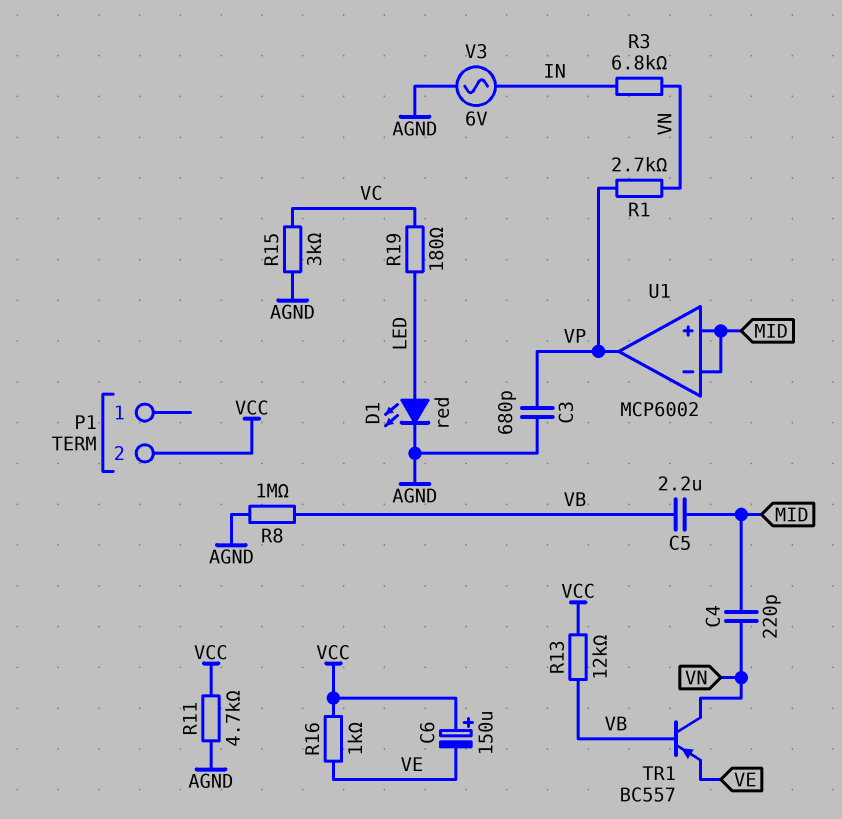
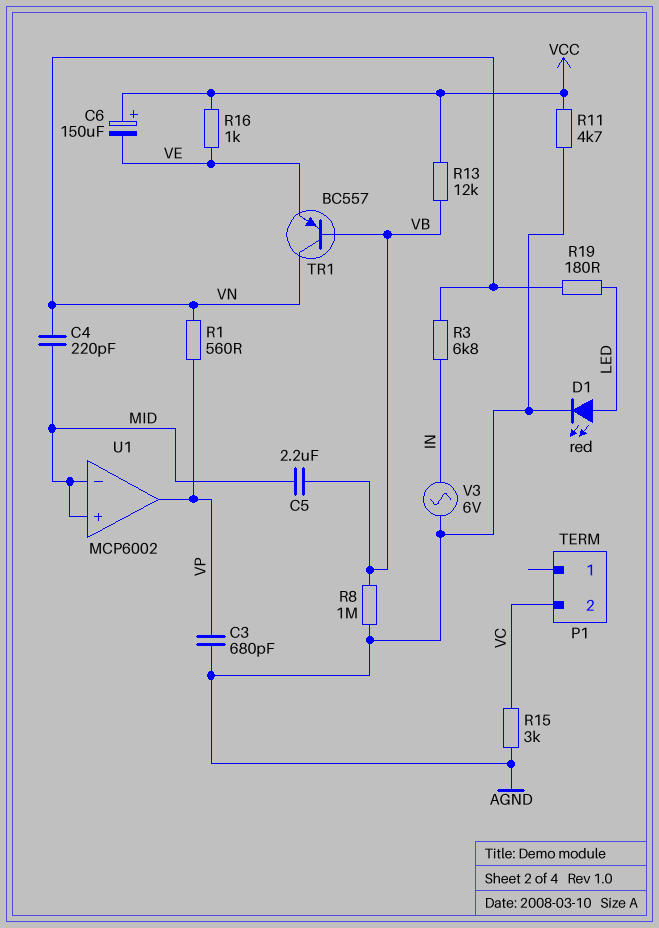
P1 pin 2: VCC -> VC
R1: 2.7k (VN, VP) -> 560 (VN, VP)
R19: 180 (LED, VC) -> 180 (LED, VN)

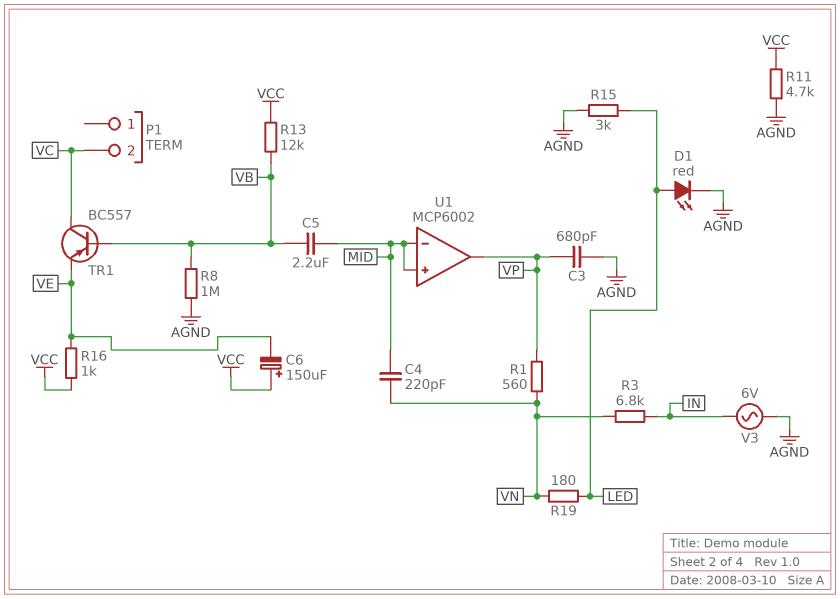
R15: 3k (AGND, VC) -> 3k (AGND, LED)
TR1: PNP BC557 (B VB, C VN, E VE) -> PNP BC557 (B VB, C VC, E VE)

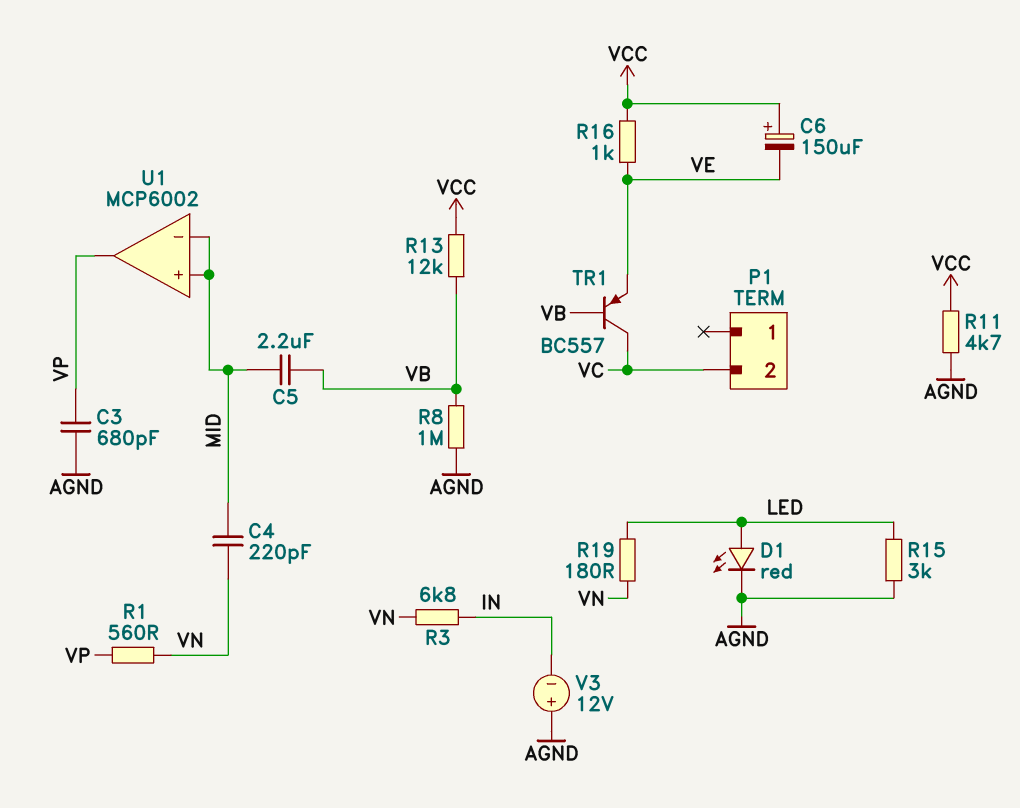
V3: AC 6V (AGND, IN) -> 12V (plus AGND, minus IN)

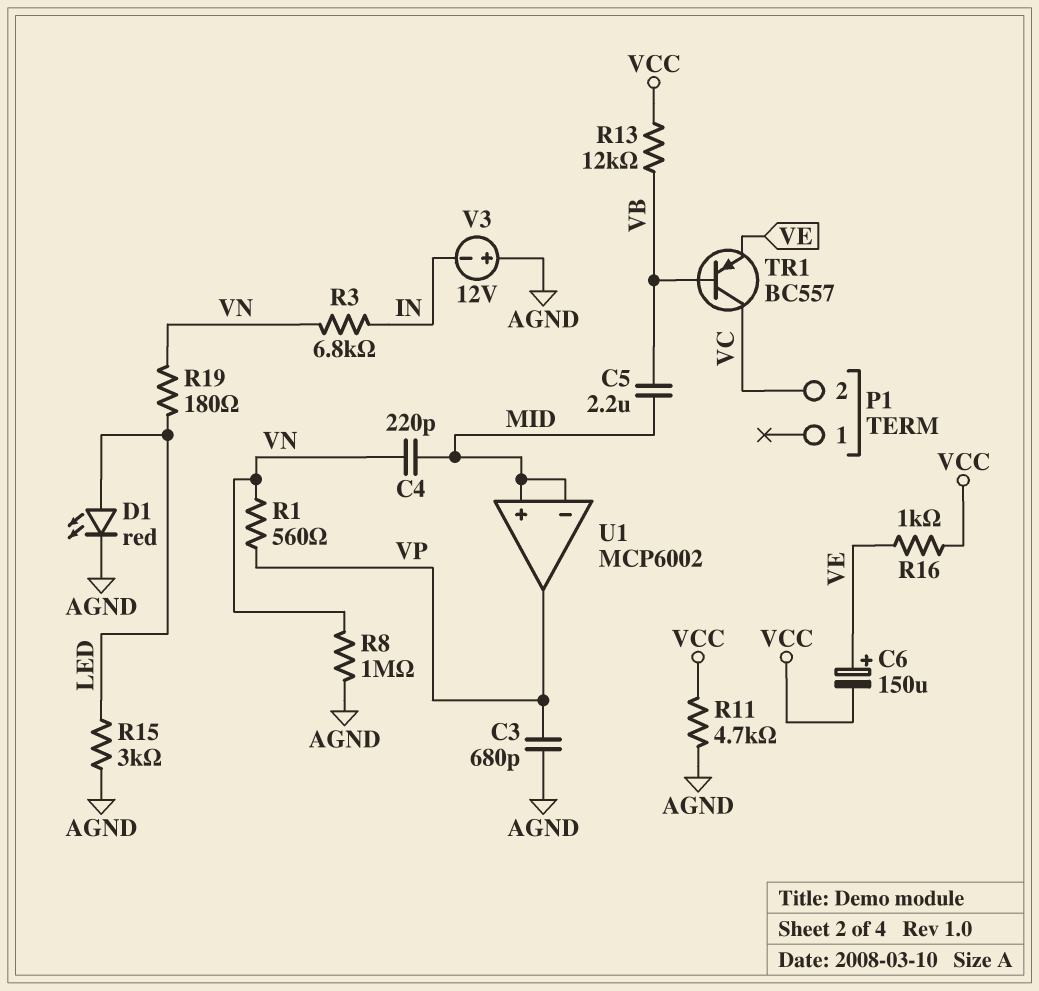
C6: 150uF (plus VCC, minus VE) -> 150uF (plus VE, minus VCC)
R8: 1M (AGND, VB) -> 1M (AGND, VN)

